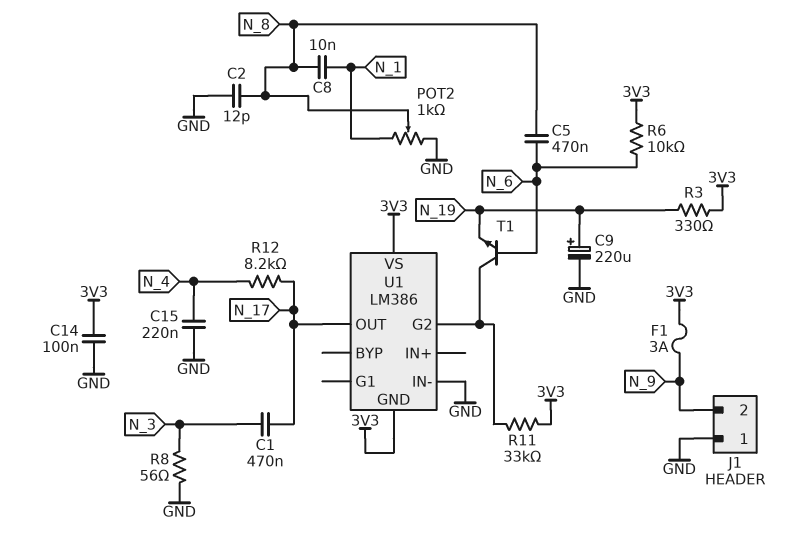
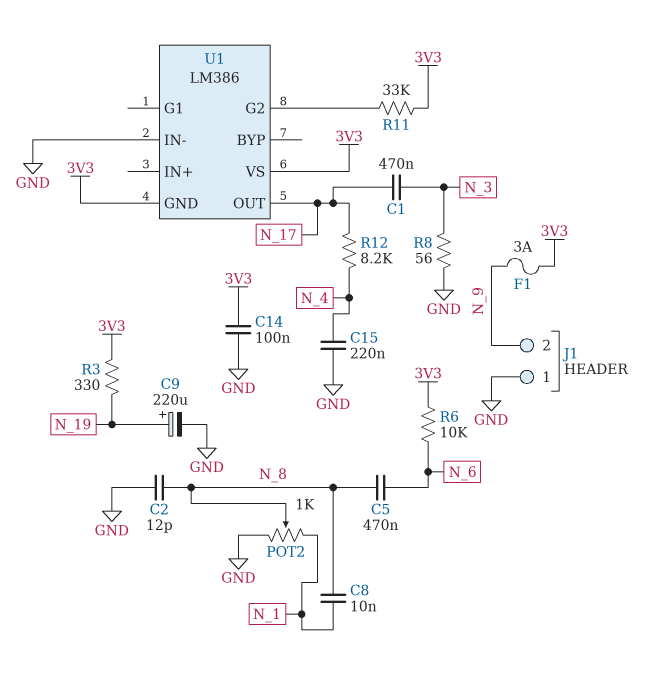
T1: NPN (B N_6, C U1/G2, E N_19) -> none

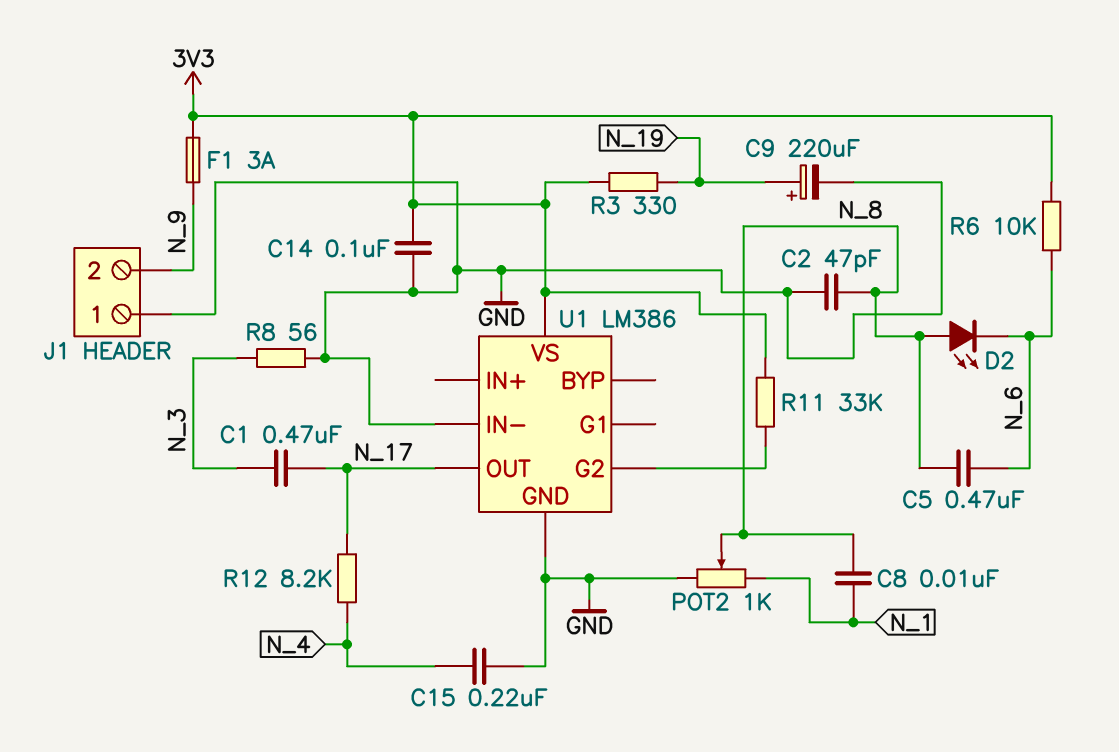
C2: 12pF (GND, N_8) -> 47pF (GND, N_8)
D2: none -> LED (A N_8, K N_6)
U1 pin GND: 3V3 -> GND

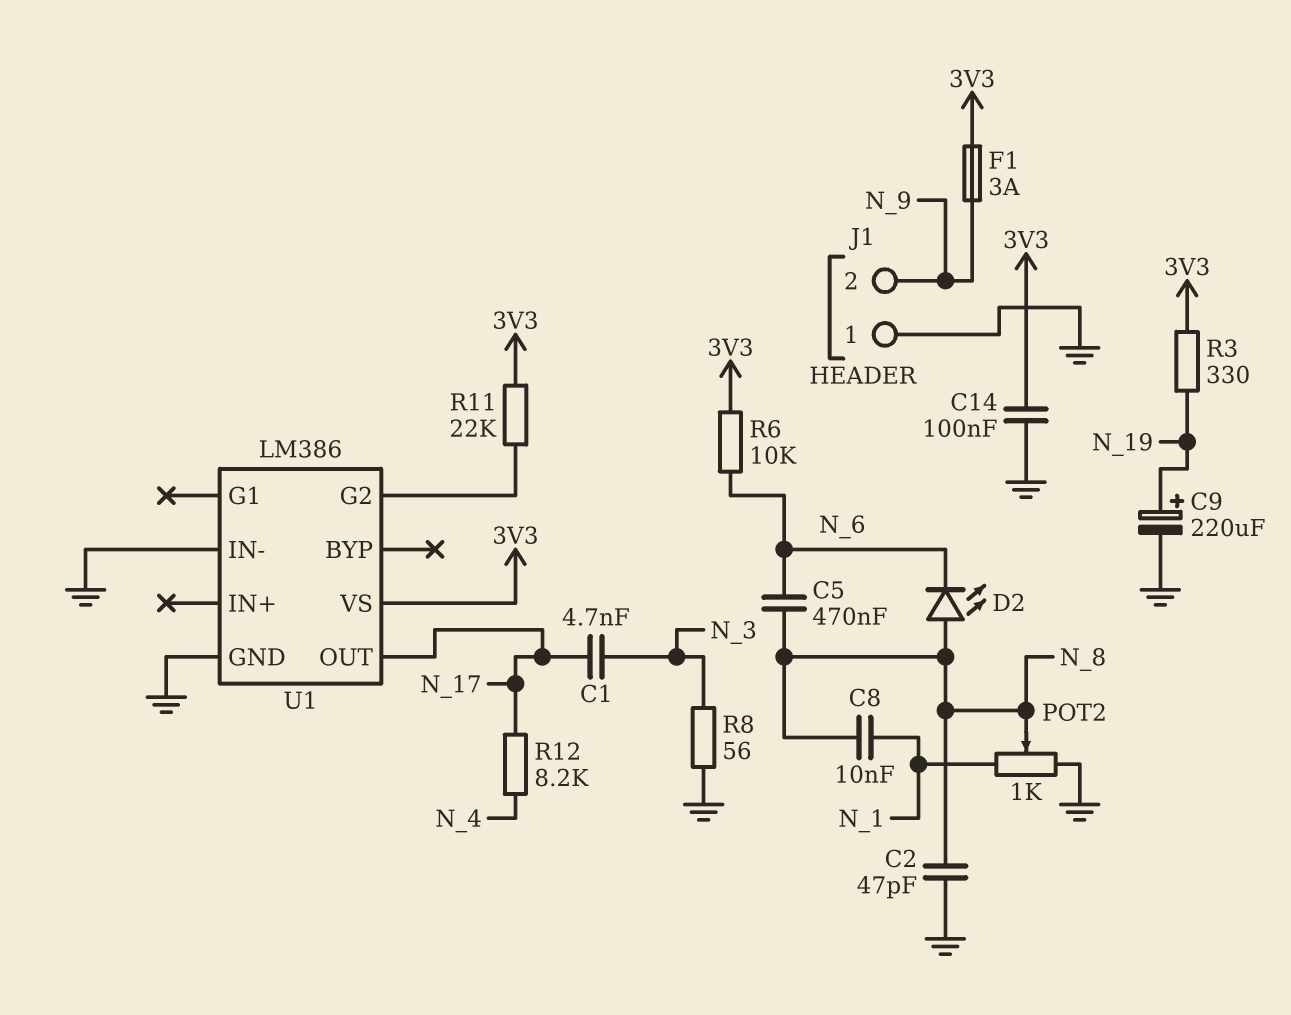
C1: 470nF (N_3, N_17) -> 4.7nF (N_3, N_17)
C15: 220nF (GND, N_4) -> none
R11: 33k (3V3, U1/G2) -> 22k (3V3, U1/G2)

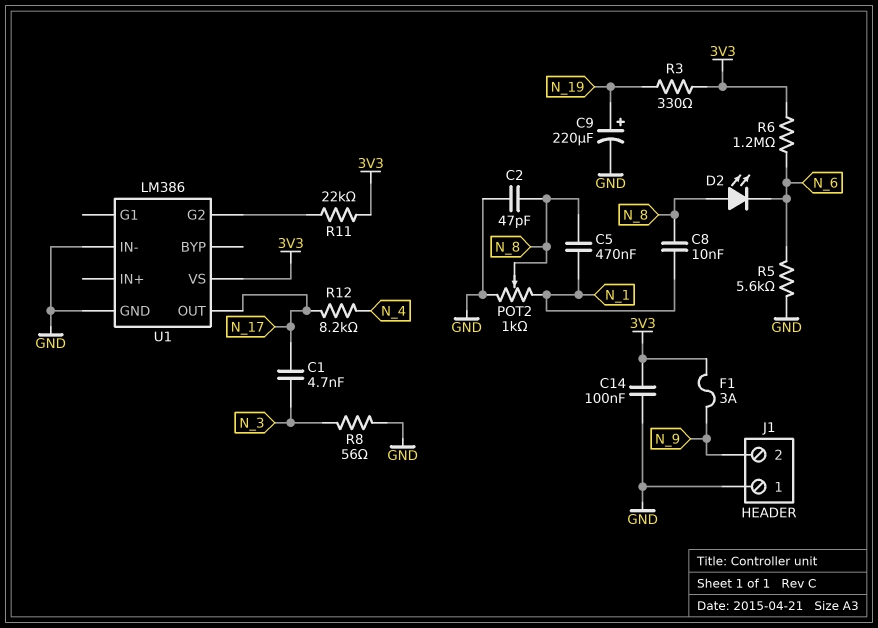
C5: 470nF (N_6, N_8) -> 470nF (N_1, N_8)
R5: none -> 5.6k (GND, N_6)
R6: 10k (3V3, N_6) -> 1.2M (3V3, N_6)

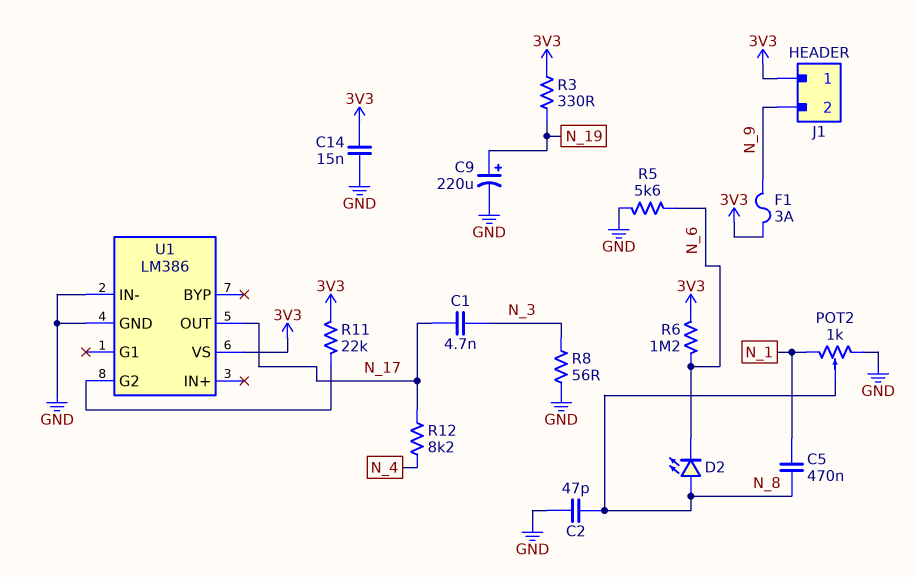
C8: 10nF (N_1, N_8) -> none
C14: 100nF (3V3, GND) -> 15nF (3V3, GND)
J1 pin 1: GND -> 3V3

